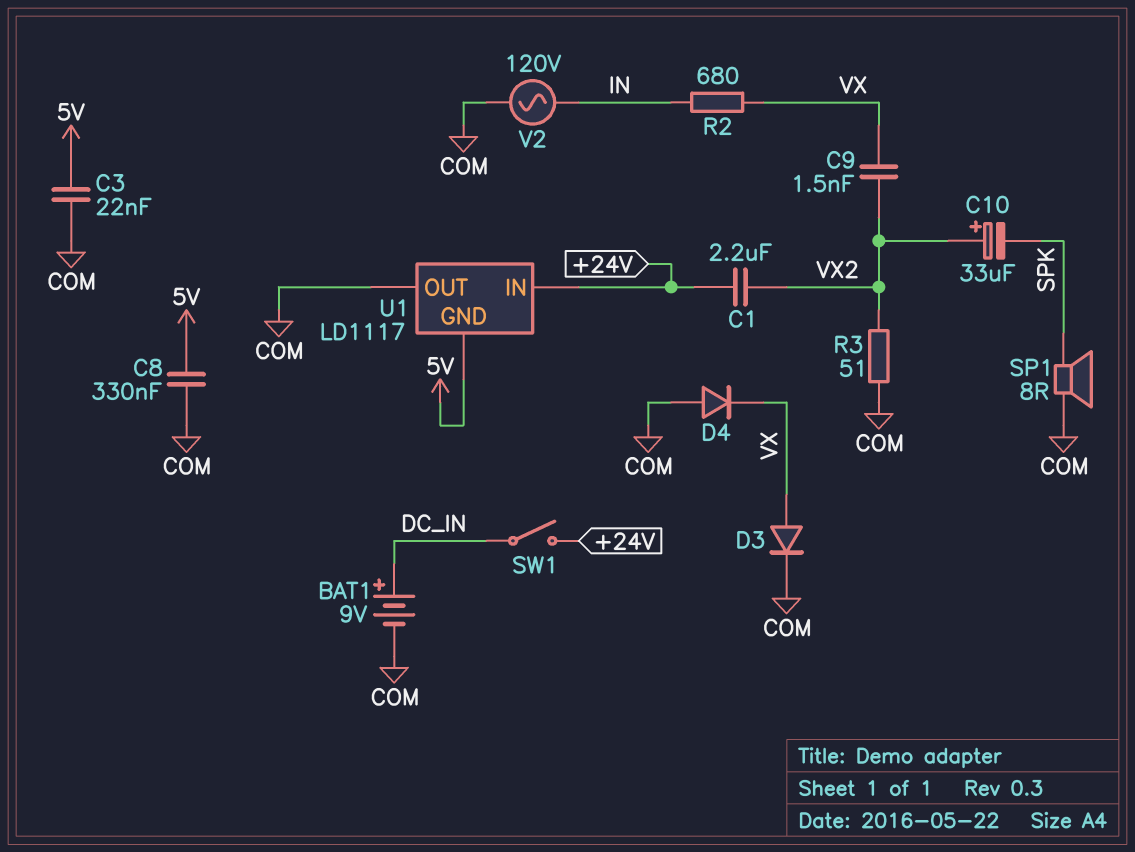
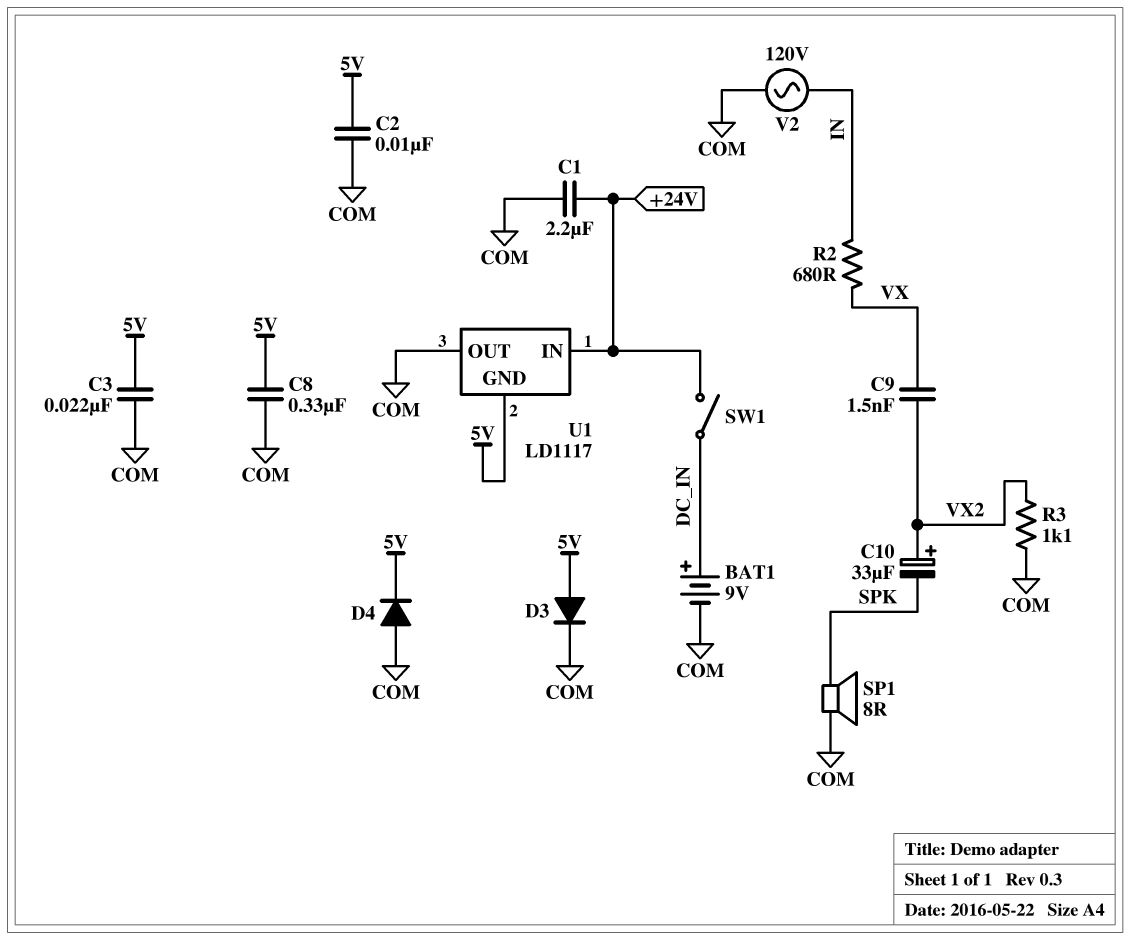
C1: 2.2uF (+24V, VX2) -> 2.2uF (+24V, COM)
C2: none -> 10nF (5V, COM)
D3: diode (A VX, K COM) -> diode (A 5V, K COM)
D4: diode (A COM, K VX) -> diode (A COM, K 5V)
R3: 51 (COM, VX2) -> 1.1k (COM, VX2)

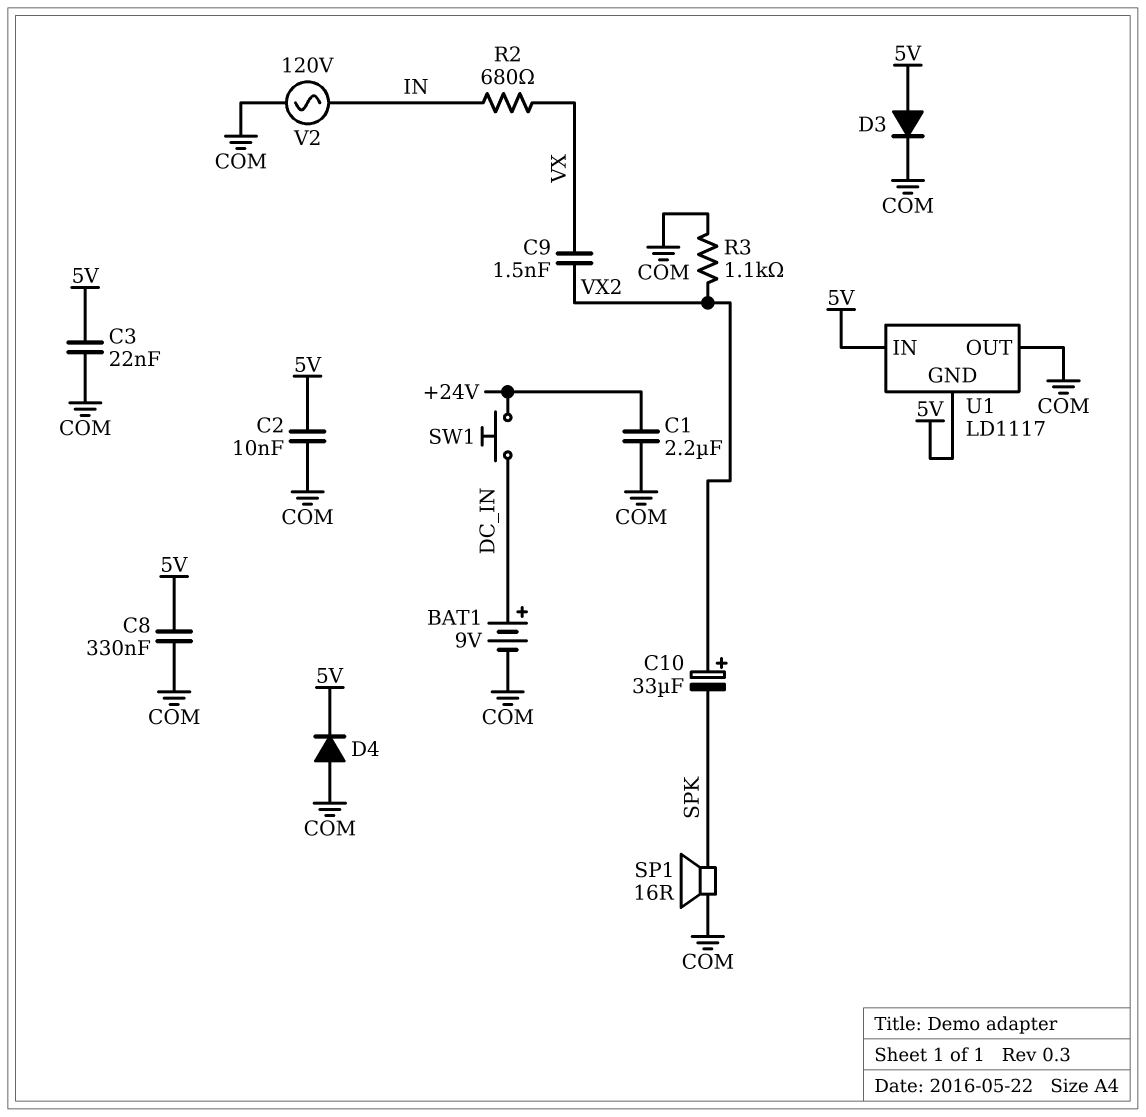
SP1: speaker 8R (COM, SPK) -> speaker 16R (COM, SPK)
SW1: switch (+24V, DC_IN) -> button (+24V, DC_IN)
U1 pin IN: +24V -> 5V

